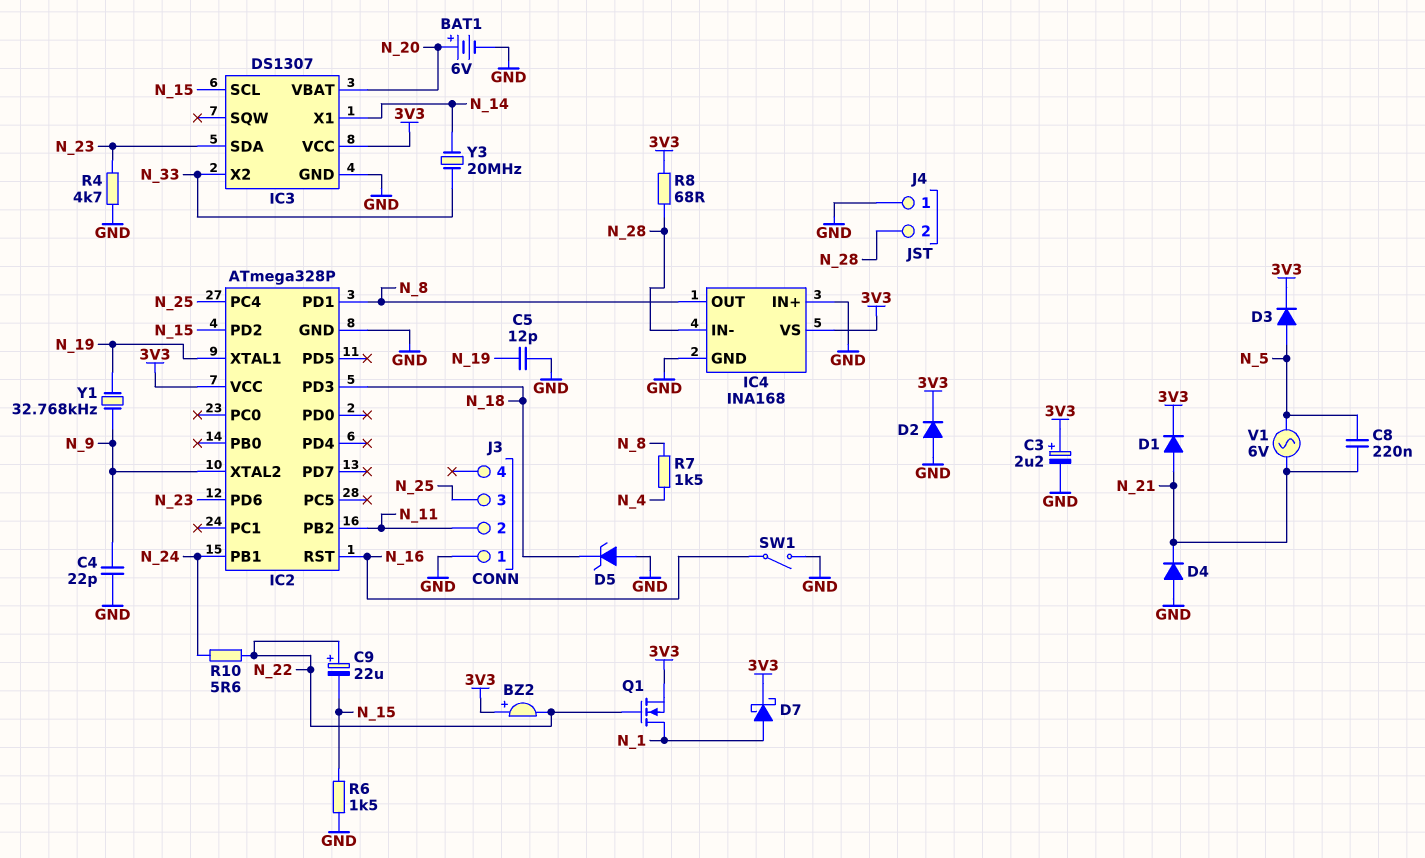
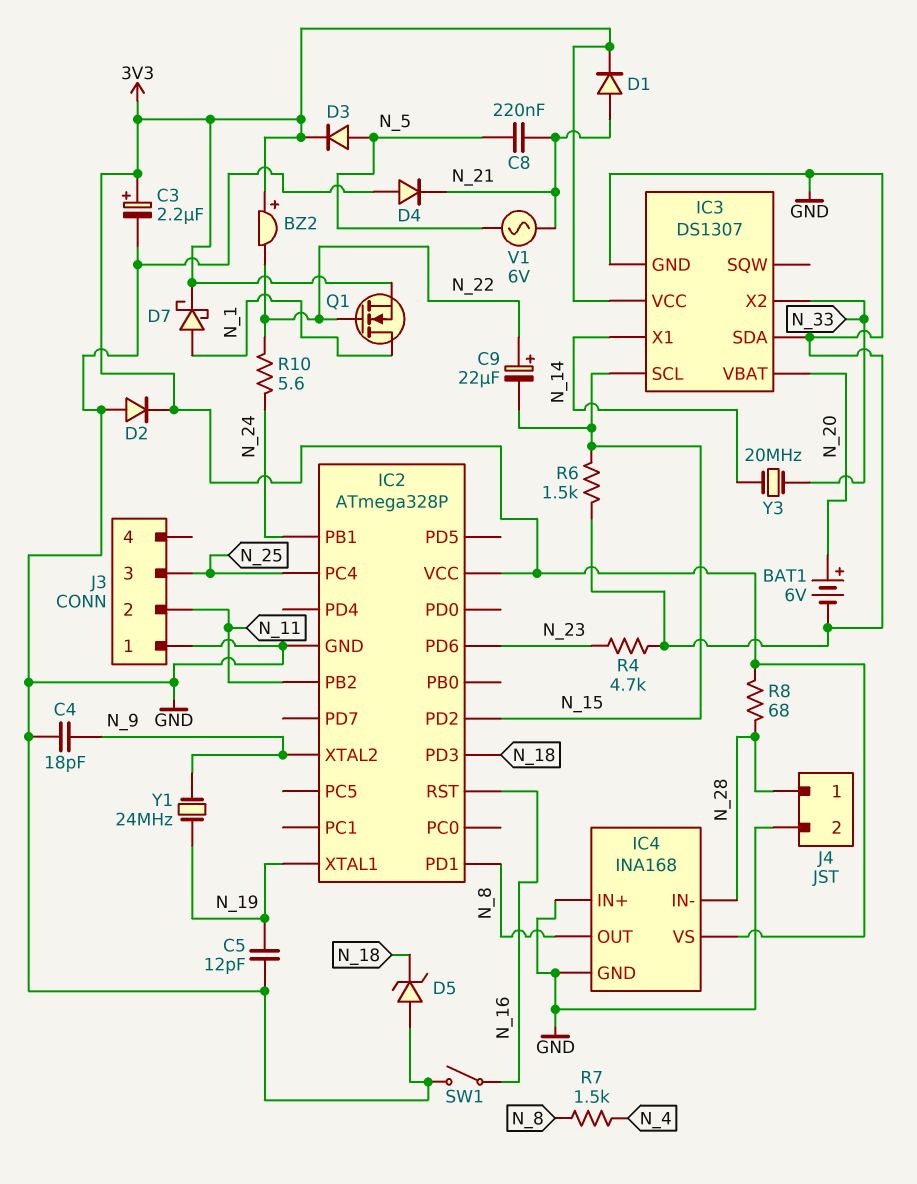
C4: 22pF (GND, N_9) -> 18pF (GND, N_9)
IC3 pin SDA: N_23 -> GND
J4 pin 1: GND -> N_28
J4 pin 2: N_28 -> GND
Y1: 32.768kHz (N_9, N_19) -> 24MHz (N_9, N_19)

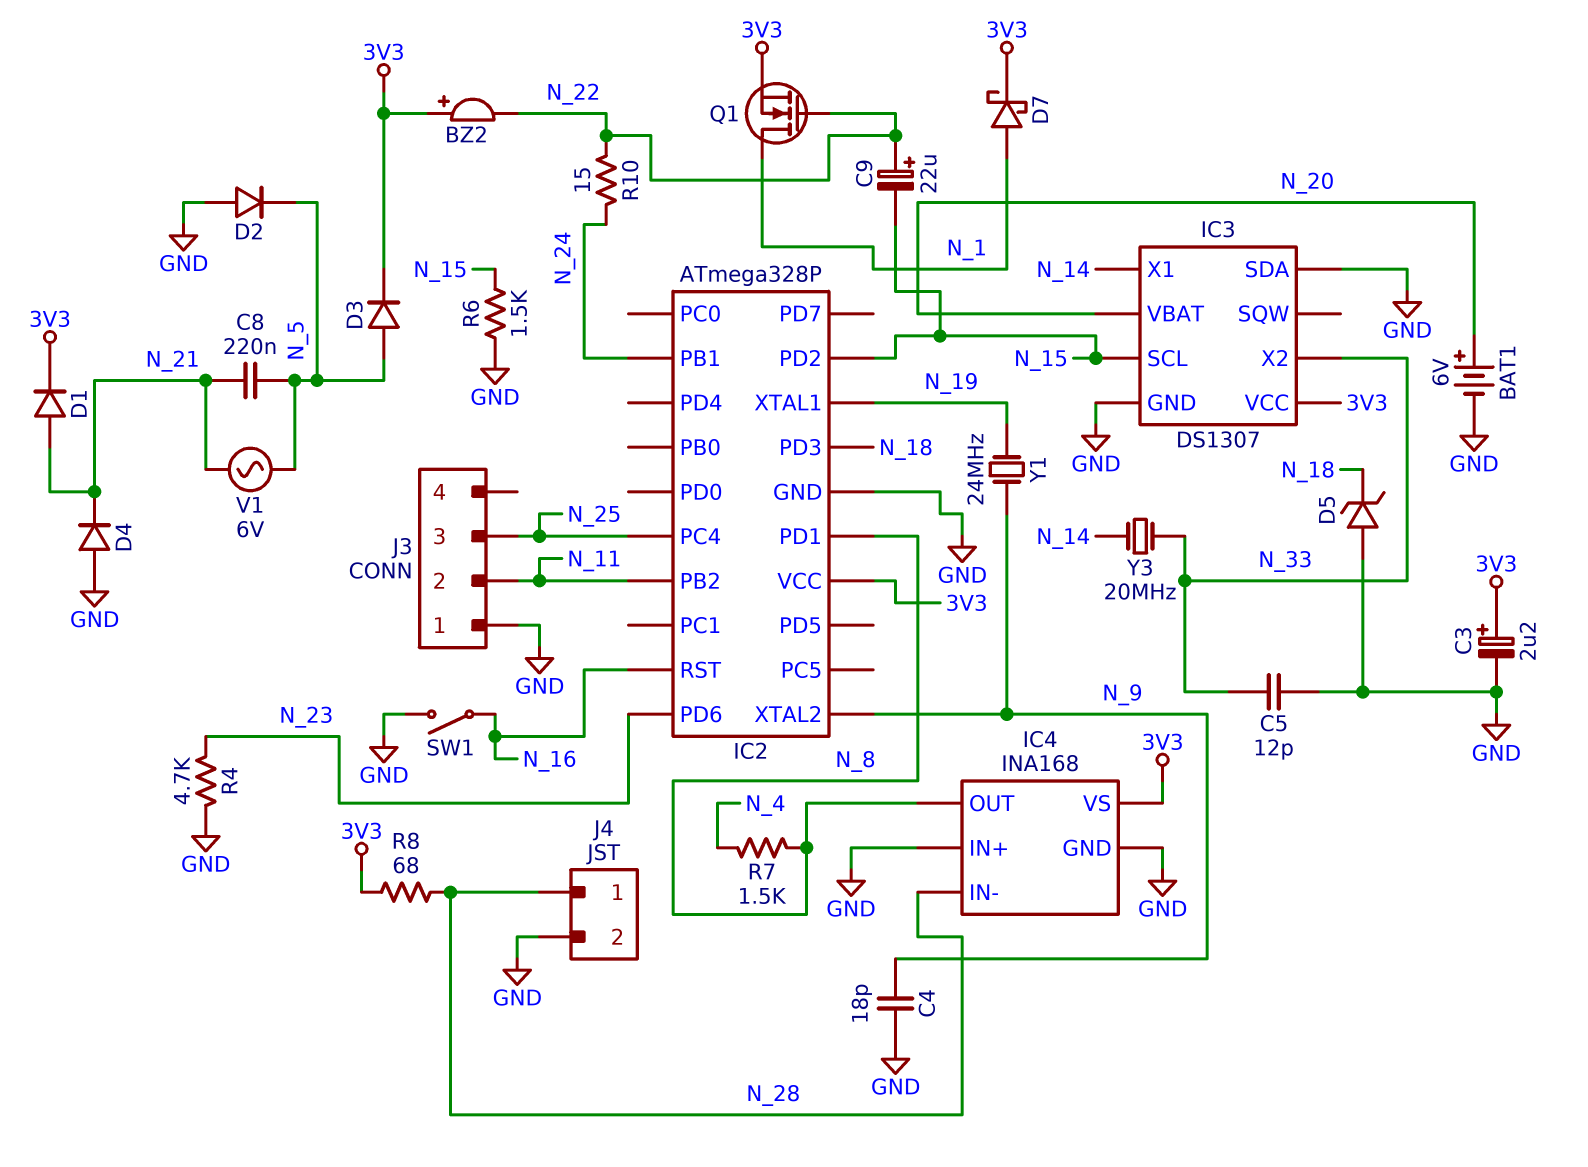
C5: 12pF (GND, N_19) -> 12pF (GND, N_33)
D2: diode (A GND, K 3V3) -> diode (A GND, K N_5)
R10: 5.6 (N_22, N_24) -> 15 (N_22, N_24)

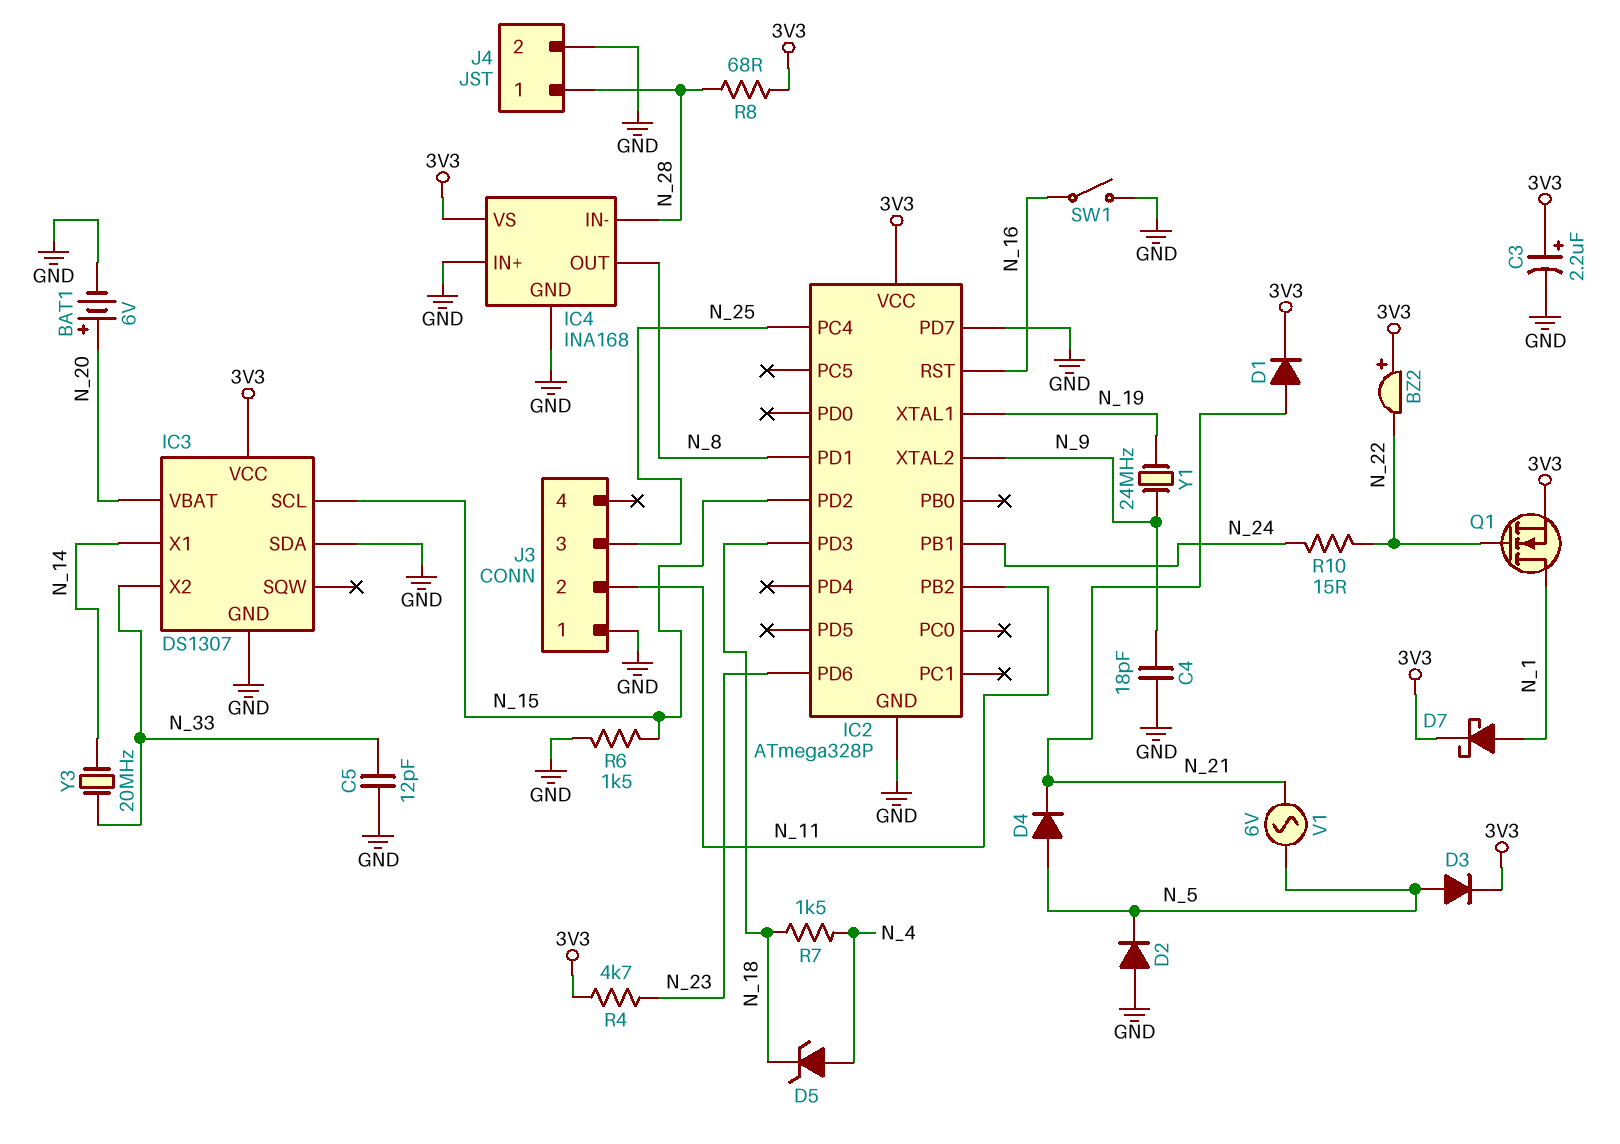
C8: 220nF (N_5, N_21) -> none
C9: 22uF (plus N_22, minus N_15) -> none
D4: diode (A GND, K N_21) -> diode (A N_5, K N_21)
D5: zener (A GND, K N_18) -> zener (A N_4, K N_18)
IC2 pin PD7: none -> GND
R4: 4.7k (GND, N_23) -> 4.7k (3V3, N_23)
R7: 1.5k (N_4, N_8) -> 1.5k (N_4, N_18)

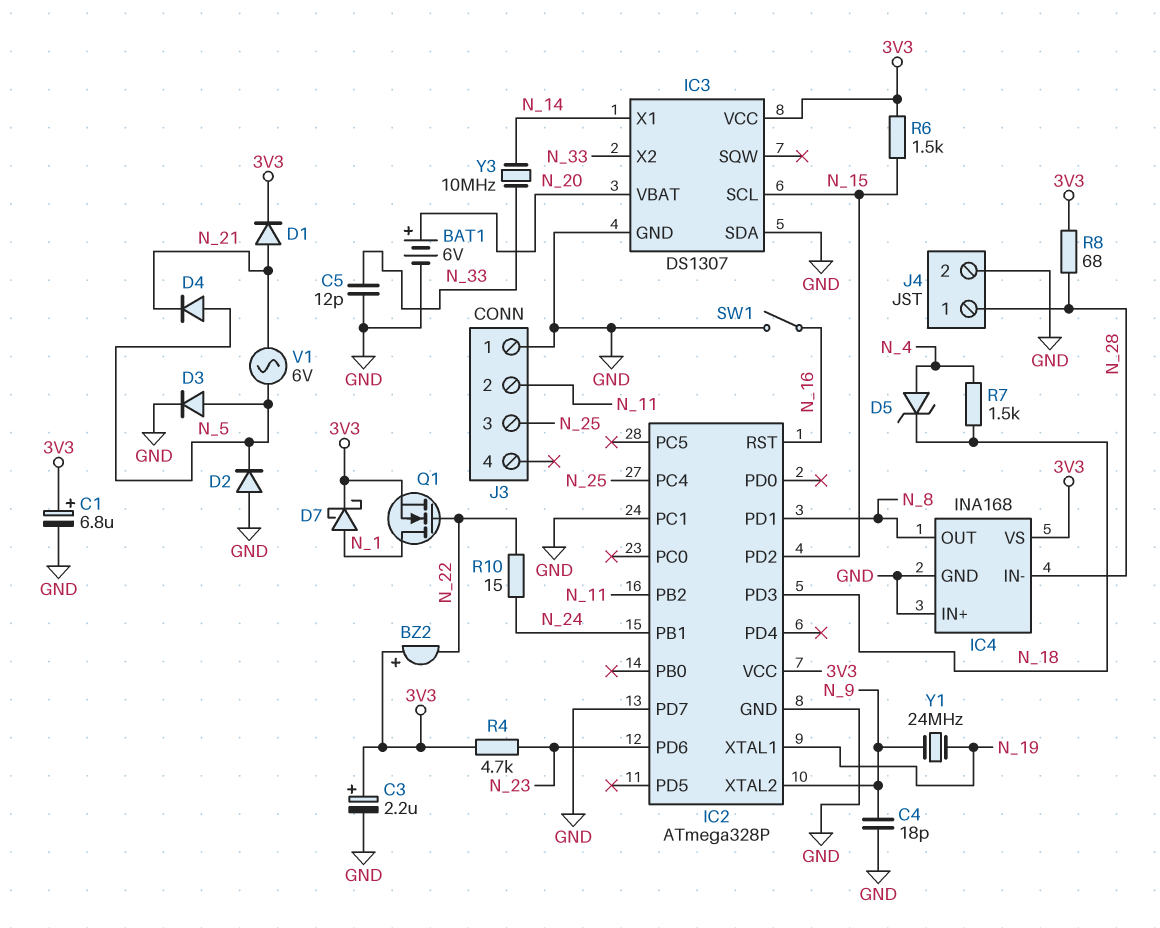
C1: none -> 6.8uF (plus 3V3, minus GND)
D3: diode (A N_5, K 3V3) -> diode (A N_5, K GND)
IC2 pin PC1: none -> GND
R6: 1.5k (GND, N_15) -> 1.5k (3V3, N_15)
Y3: 20MHz (N_14, N_33) -> 10MHz (N_14, N_33)

